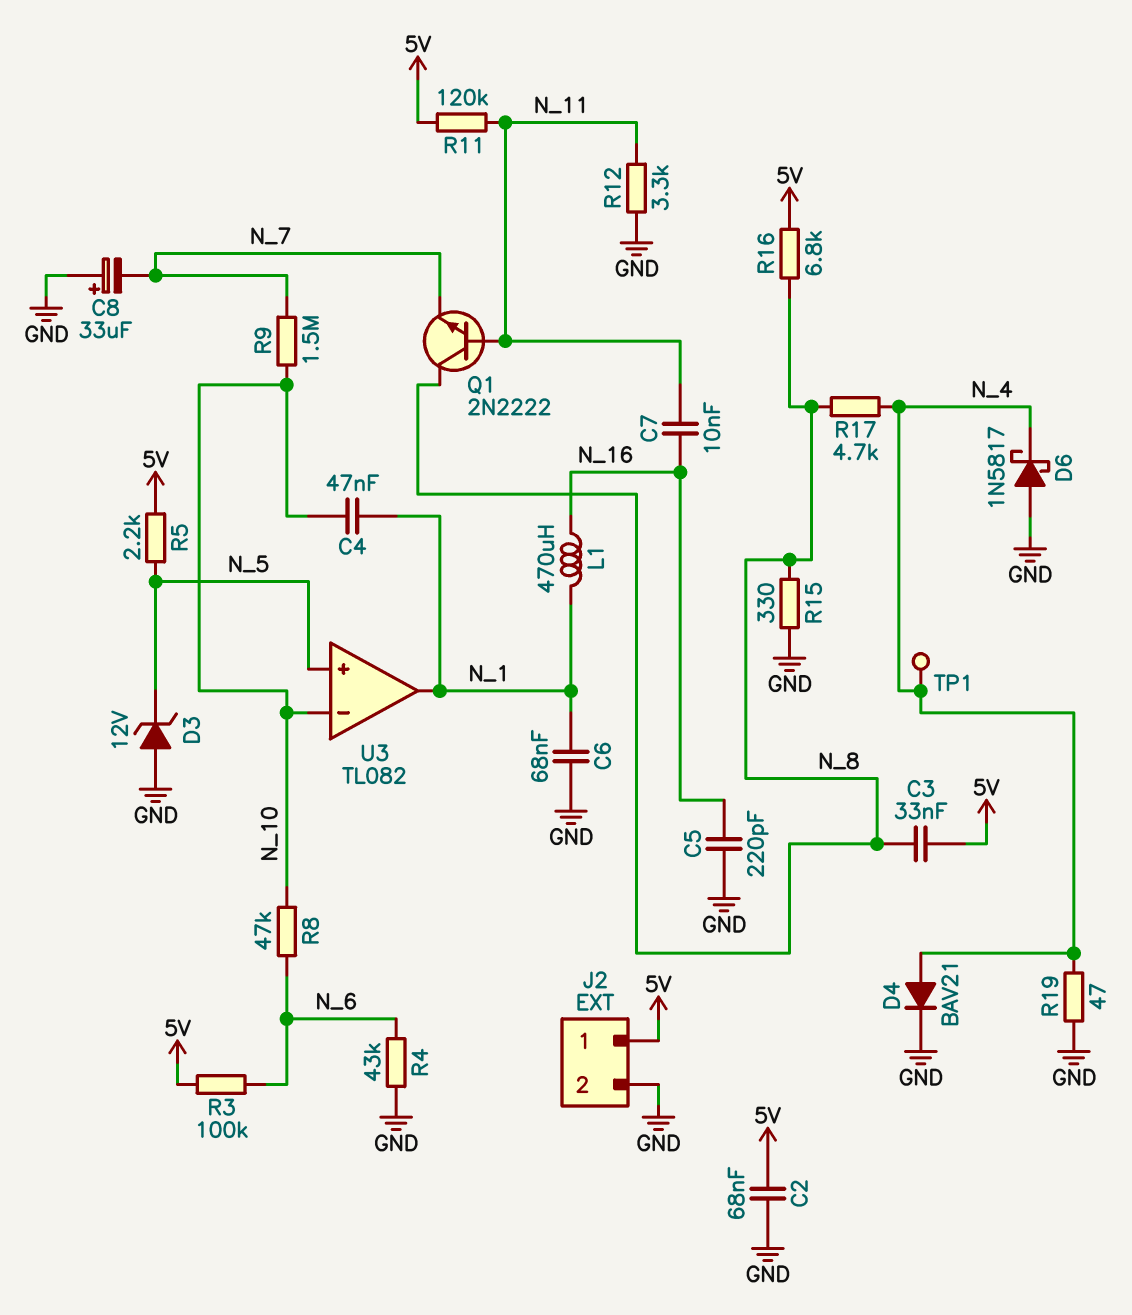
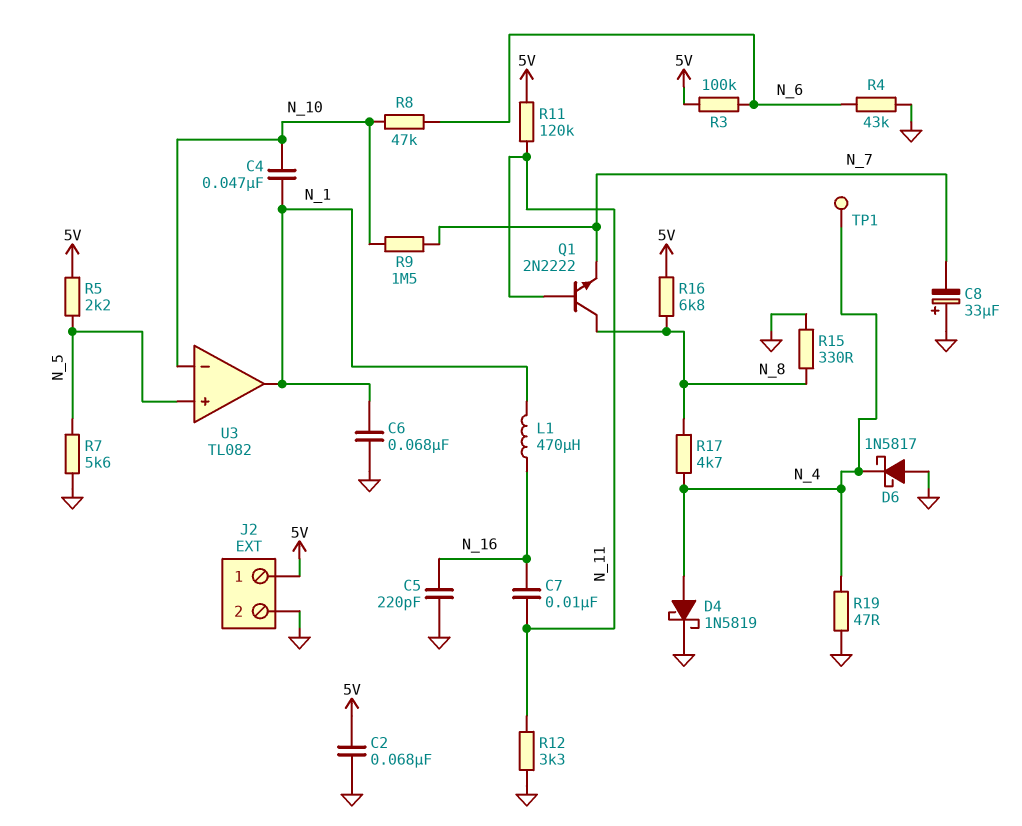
C3: 33nF (5V, N_8) -> none
D3: zener 12V (A GND, K N_5) -> none
D4: diode BAV21 (A N_4, K GND) -> schottky 1N5819 (A N_4, K GND)
R7: none -> 5.6k (GND, N_5)

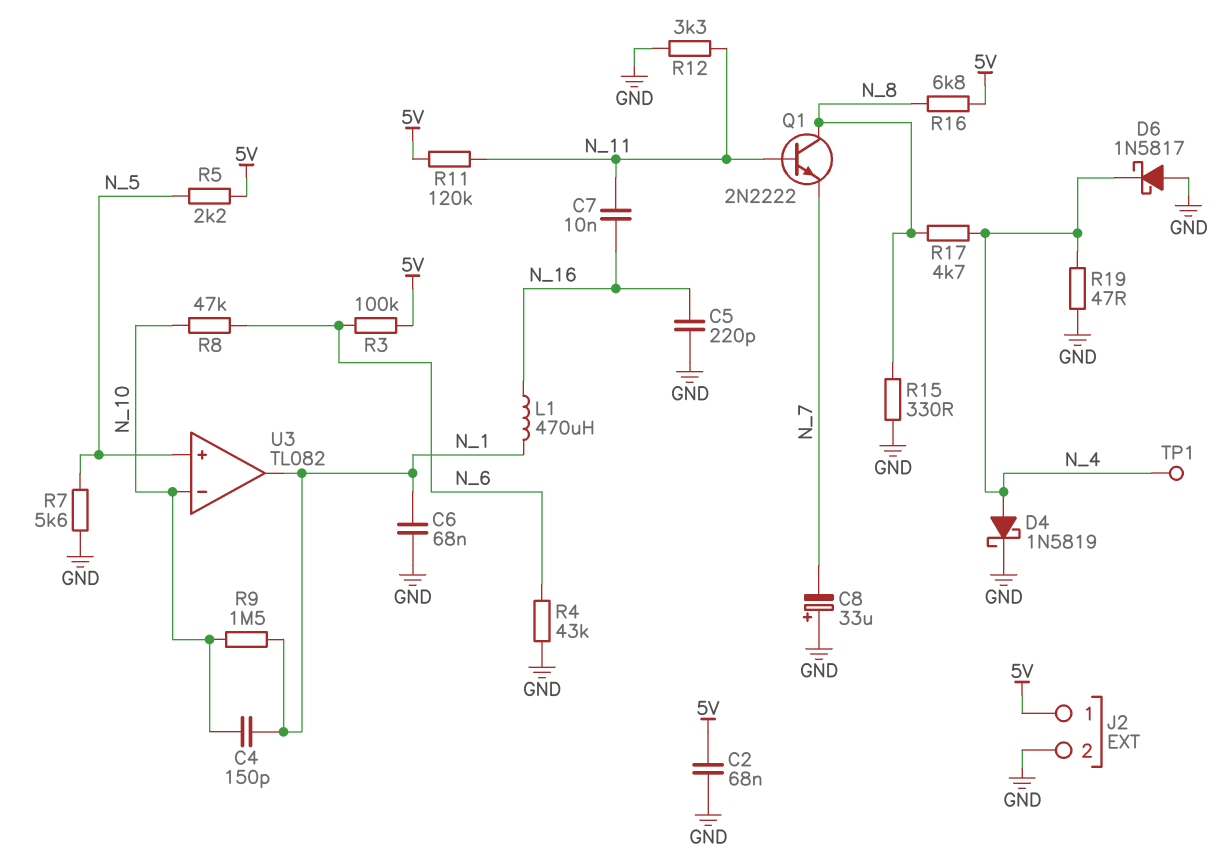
C4: 47nF (N_1, N_10) -> 150pF (N_1, N_10)
R9: 1.5M (N_7, N_10) -> 1.5M (N_1, N_10)

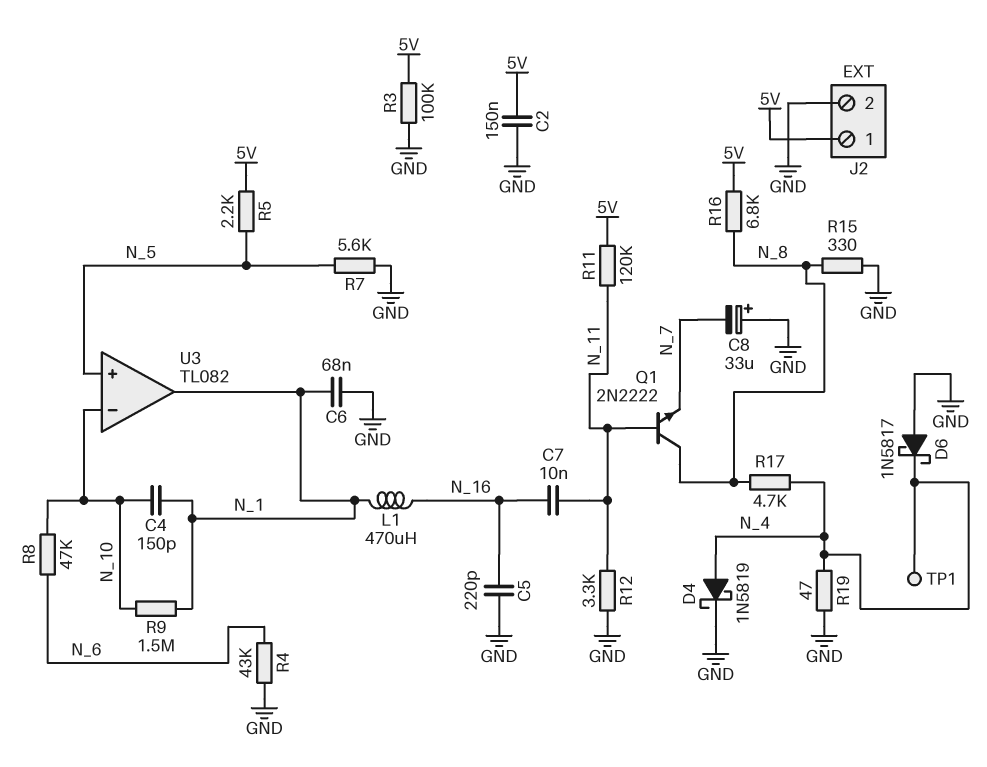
C2: 68nF (5V, GND) -> 150nF (5V, GND)
R3: 100k (5V, N_6) -> 100k (5V, GND)

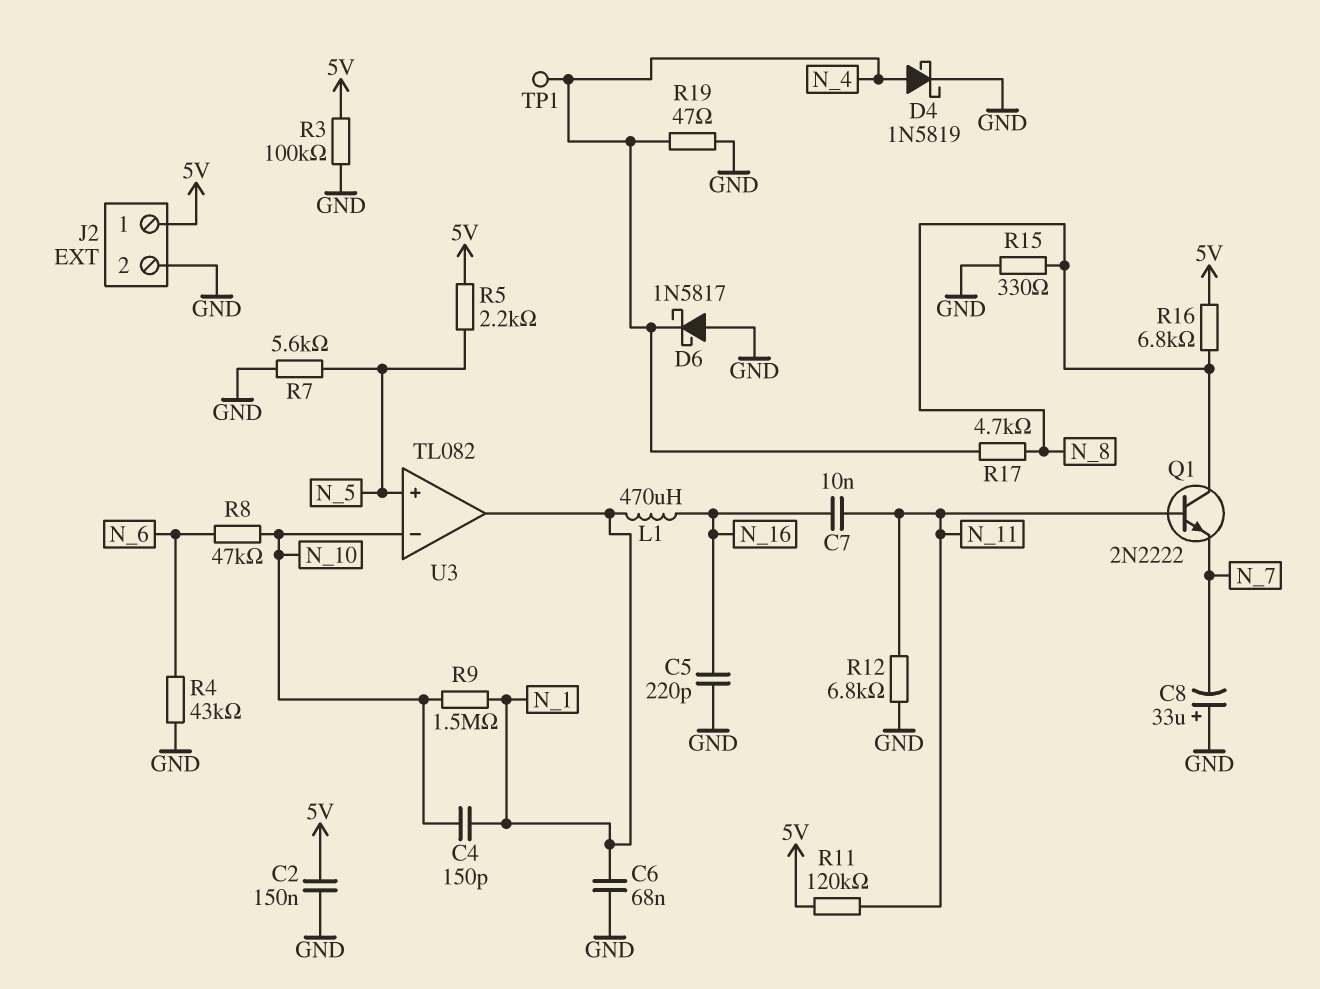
R12: 3.3k (GND, N_11) -> 6.8k (GND, N_11)

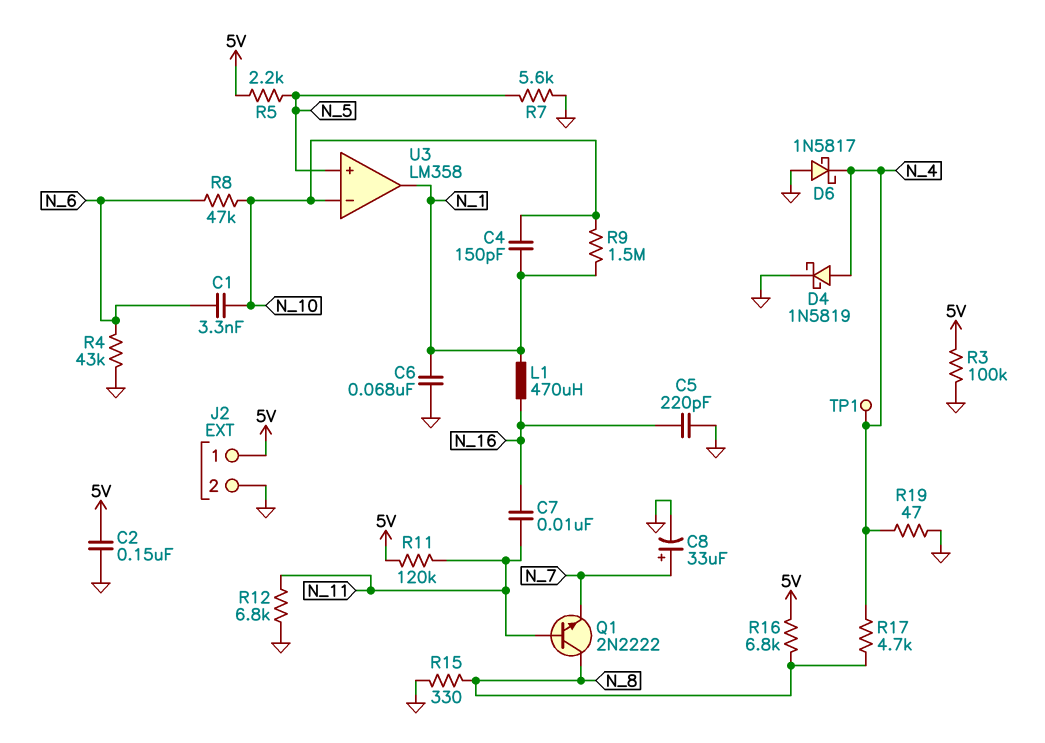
C1: none -> 3.3nF (N_6, N_10)
C8: 33uF (plus GND, minus N_7) -> 33uF (plus N_7, minus GND)
U3: TL082 -> LM358

